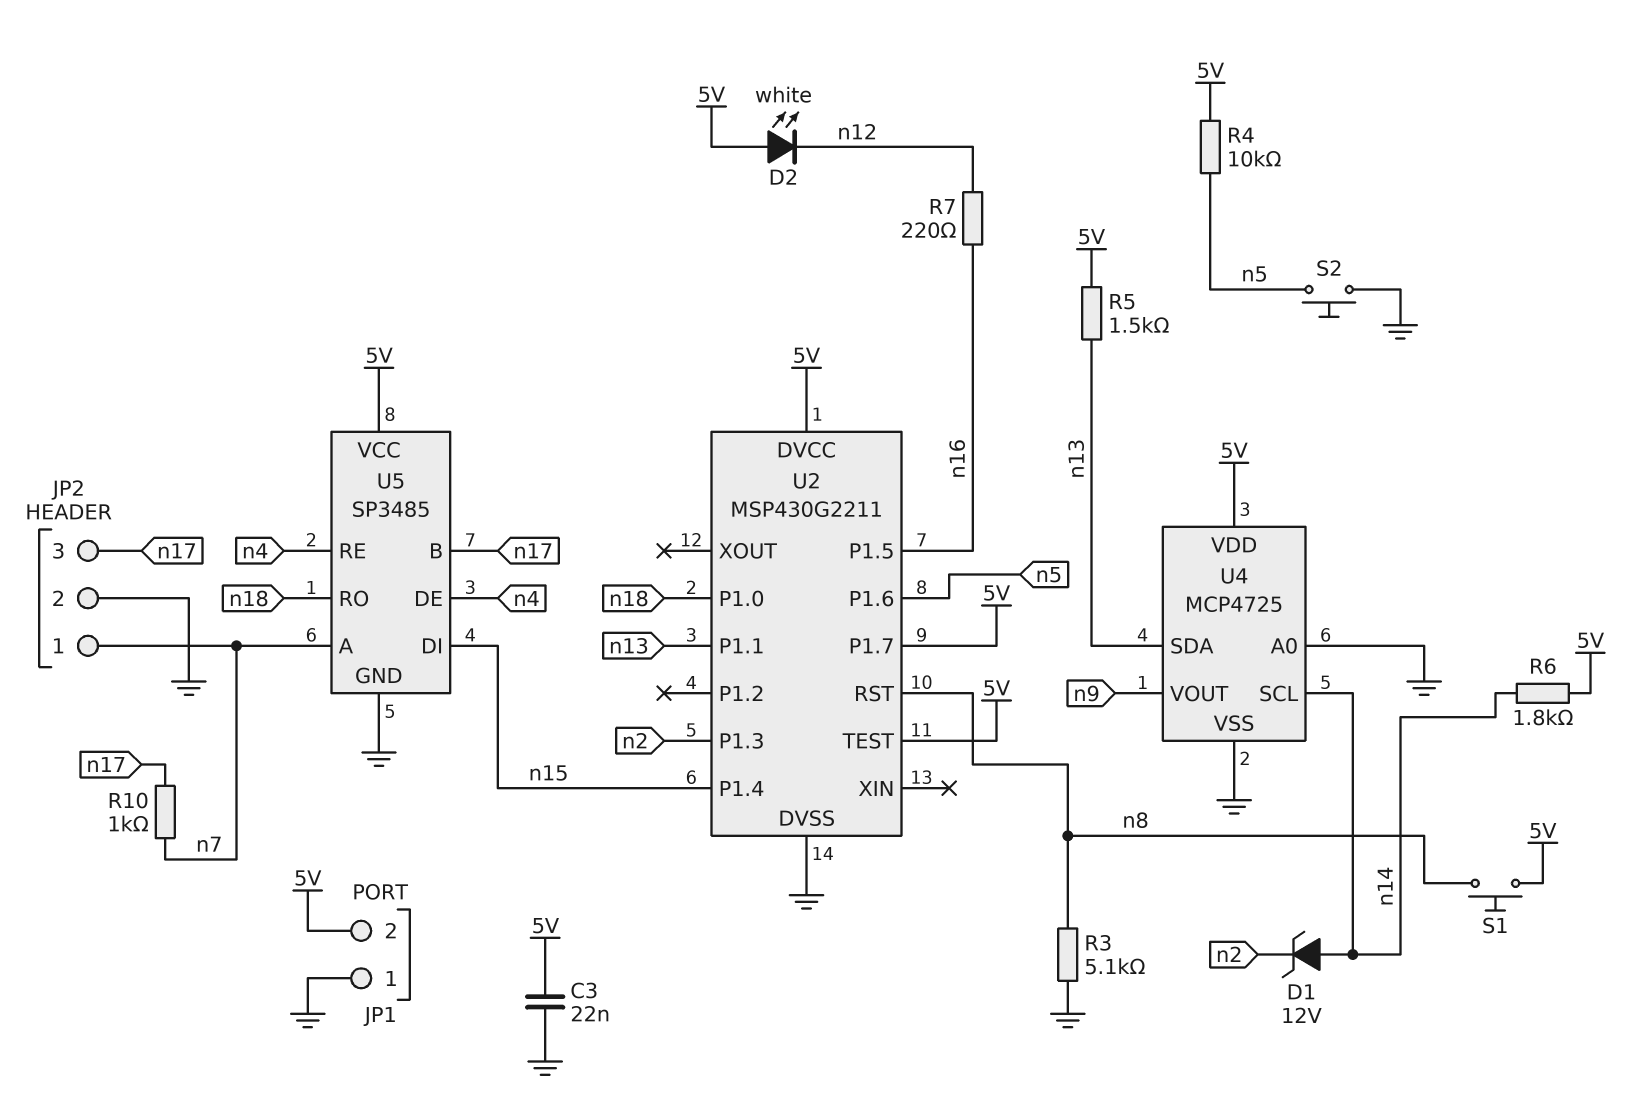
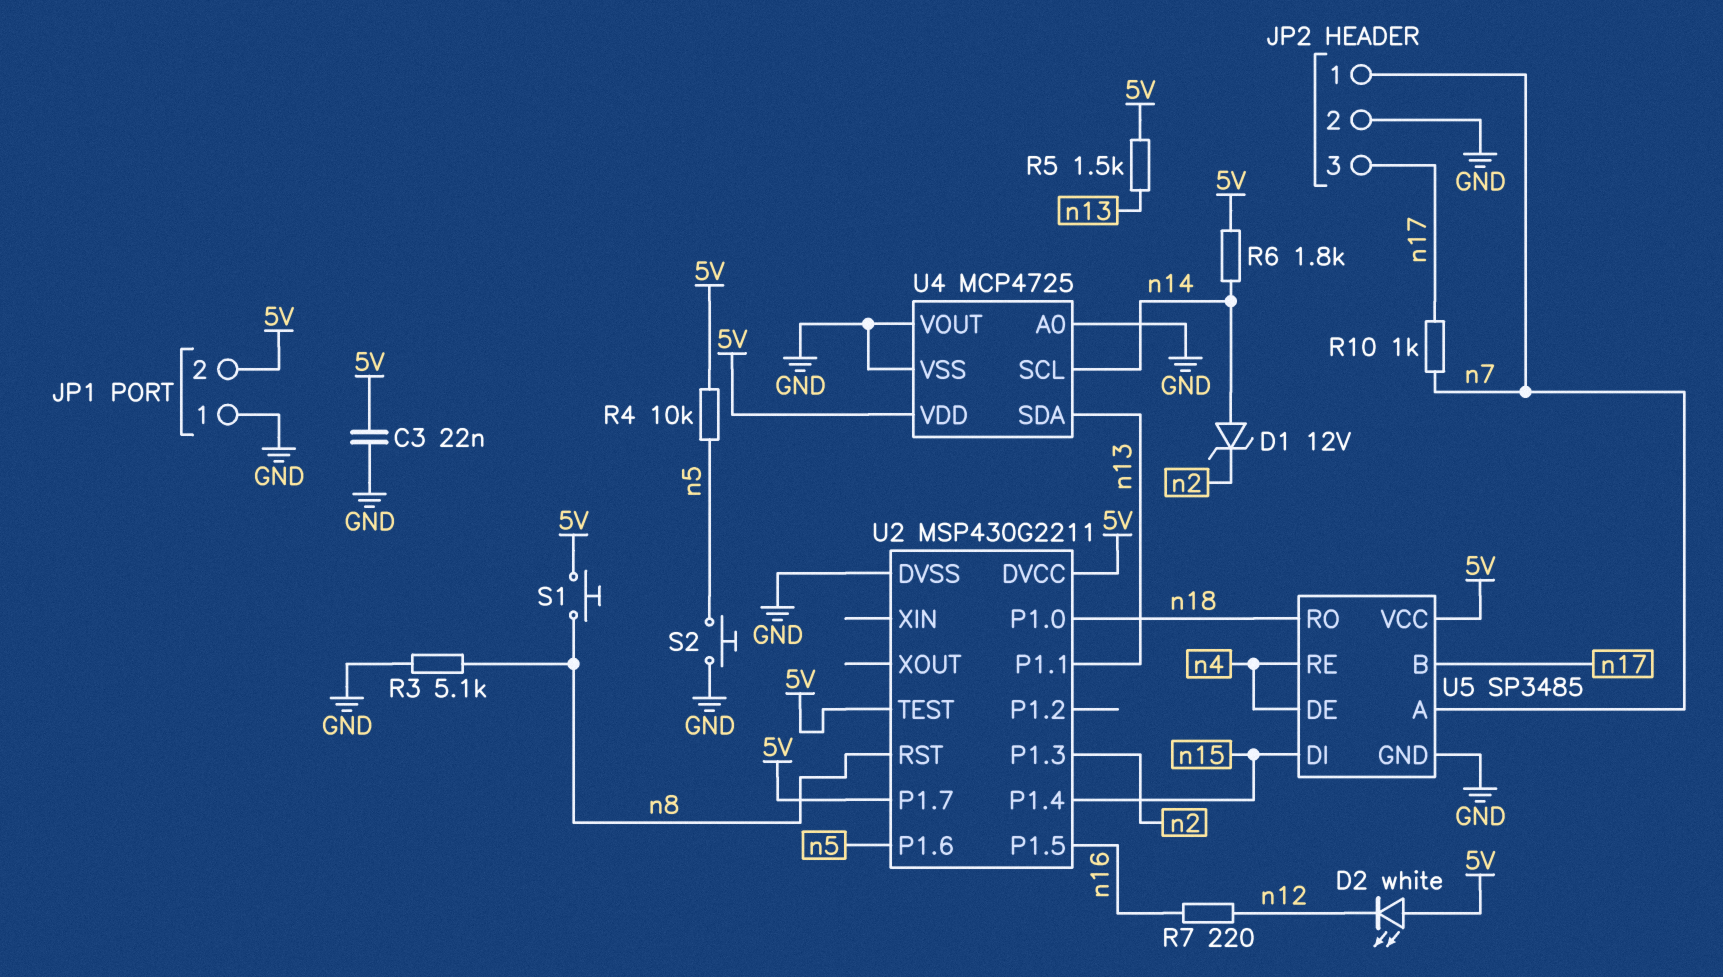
U4 pin VOUT: n9 -> GND

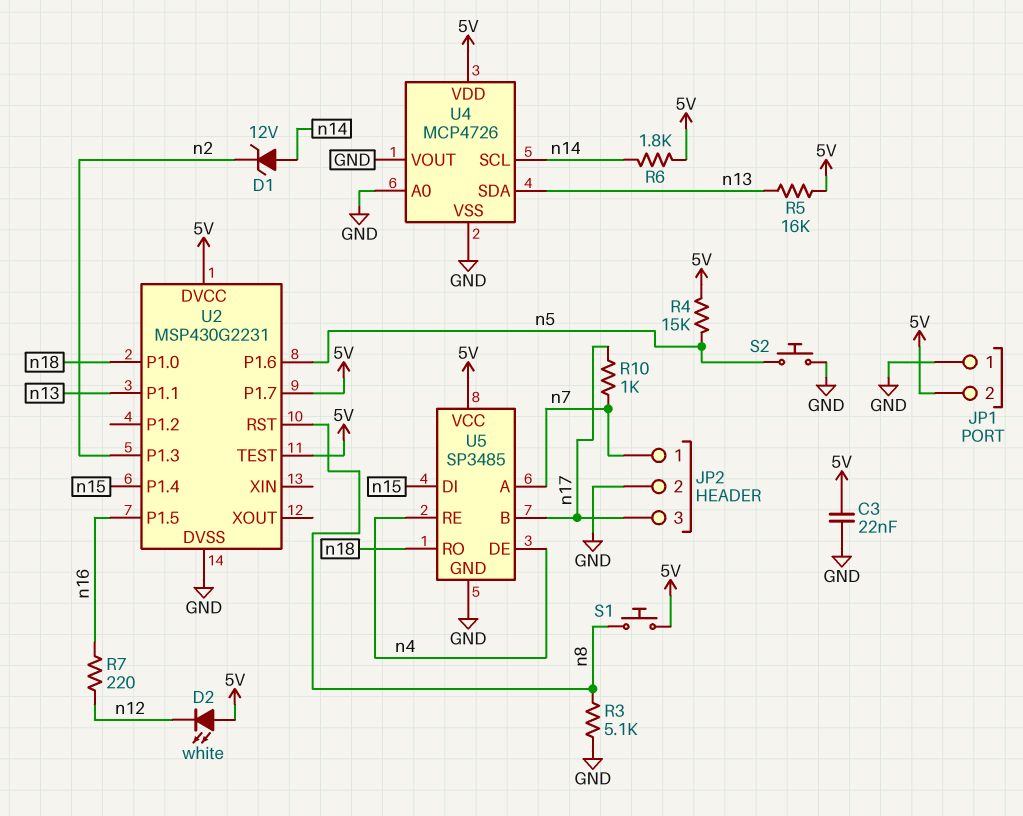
R4: 10k (5V, n5) -> 15k (5V, n5)
R5: 1.5k (5V, n13) -> 16k (5V, n13)
U2: MSP430G2211 -> MSP430G2231
U4: MCP4725 -> MCP4726

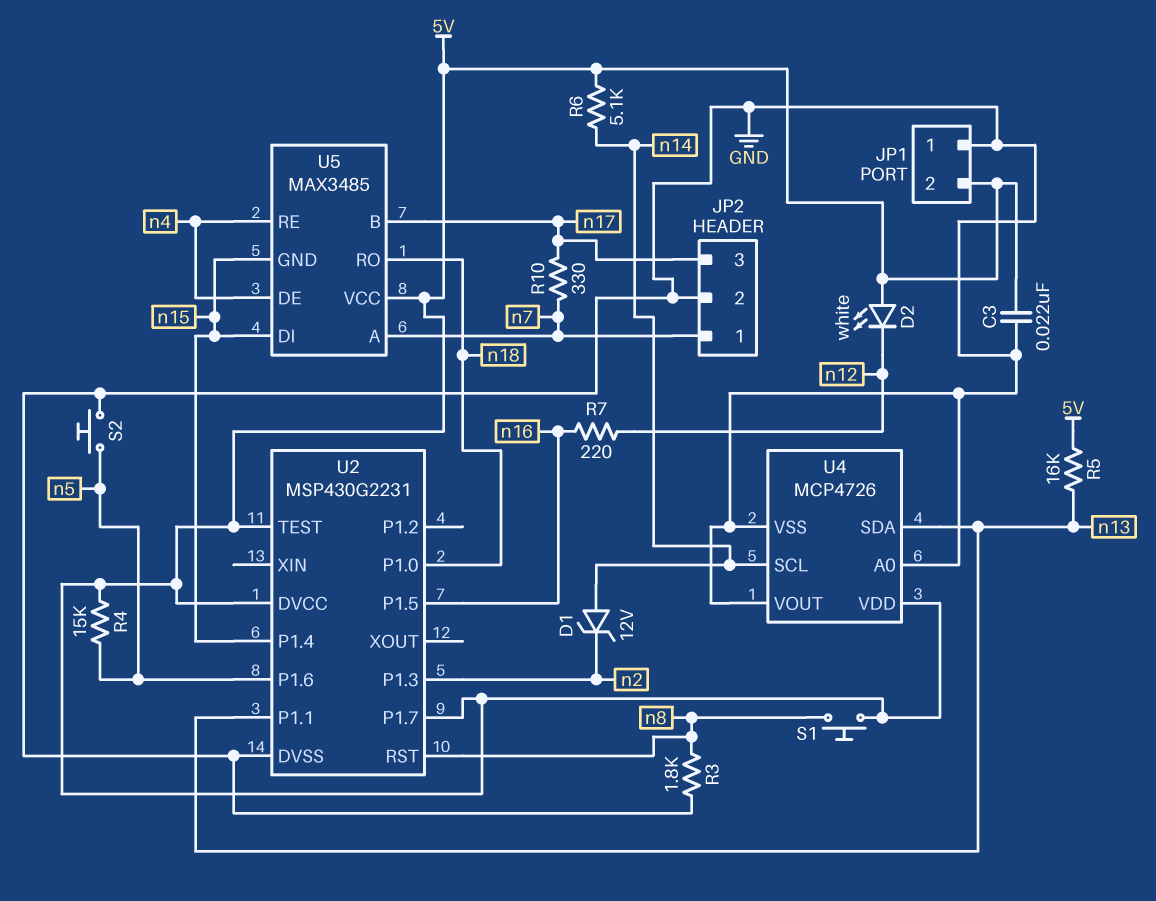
R3: 5.1k (GND, n8) -> 1.8k (GND, n8)
R6: 1.8k (5V, n14) -> 5.1k (5V, n14)
R10: 1k (n7, n17) -> 330 (n7, n17)
U5: SP3485 -> MAX3485
U5 pin GND: GND -> n15

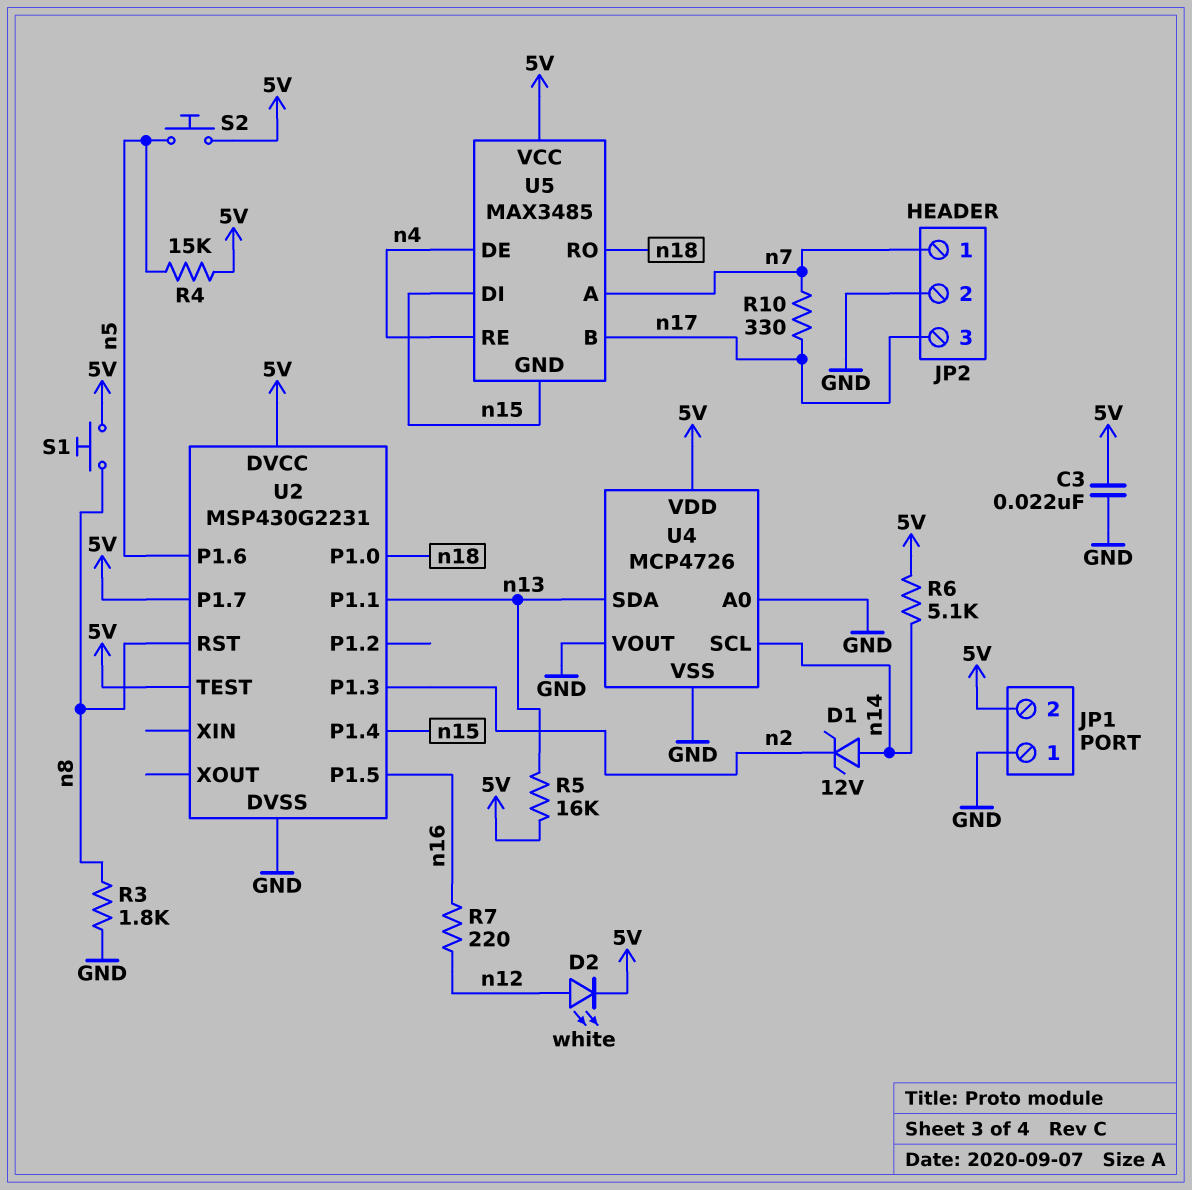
D2: LED white (A 5V, K n12) -> LED white (A n12, K 5V)
S2: button (GND, n5) -> button (5V, n5)

